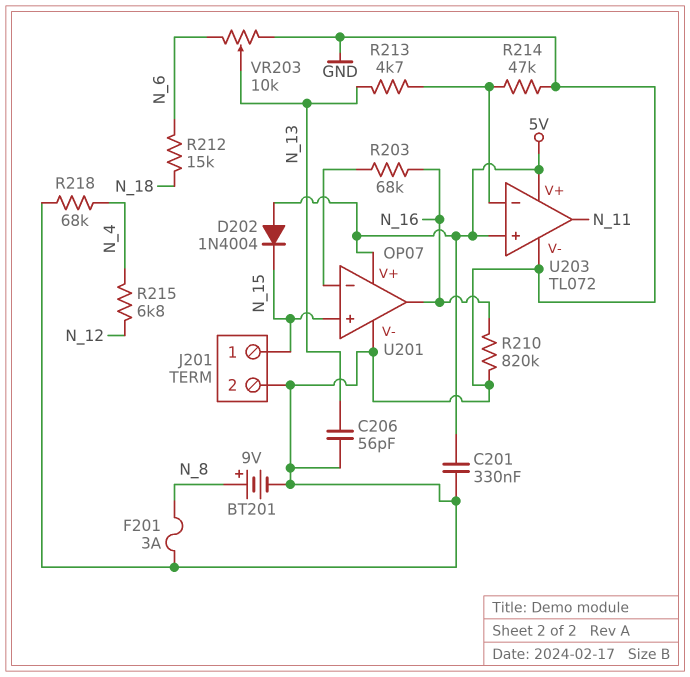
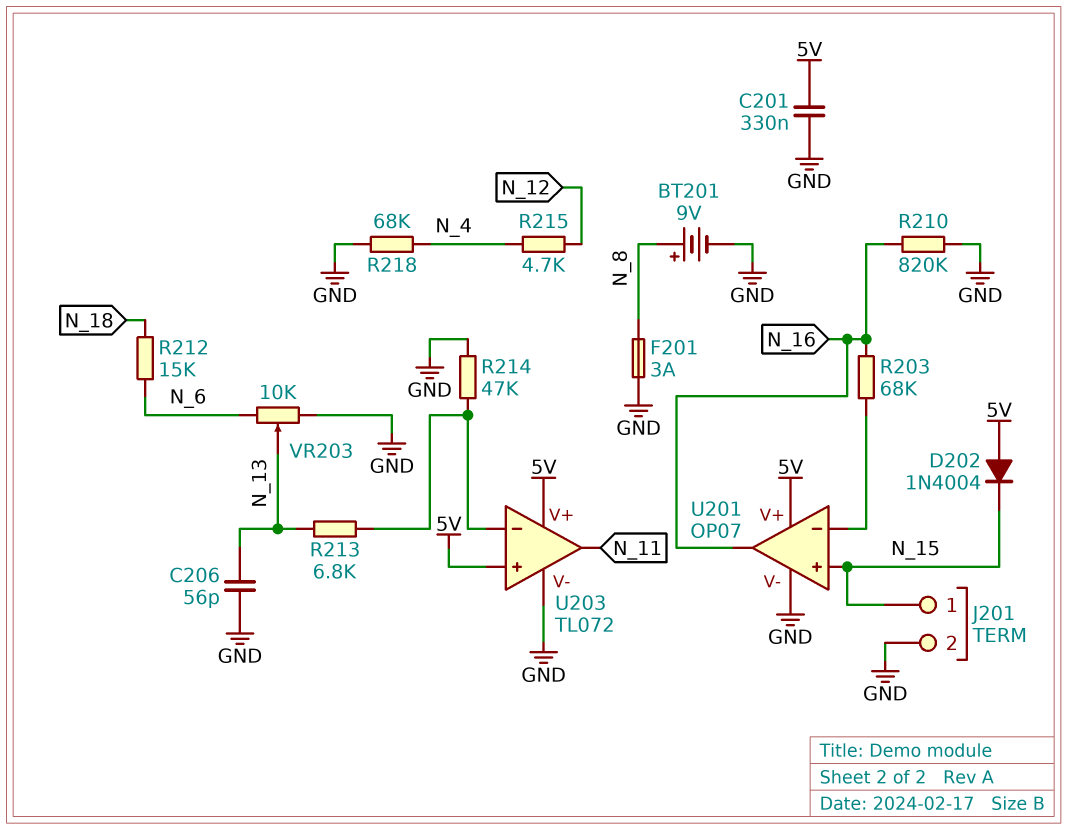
R213: 4.7k (N_13, U203/in-) -> 6.8k (N_13, U203/in-)
R215: 6.8k (N_4, N_12) -> 4.7k (N_4, N_12)

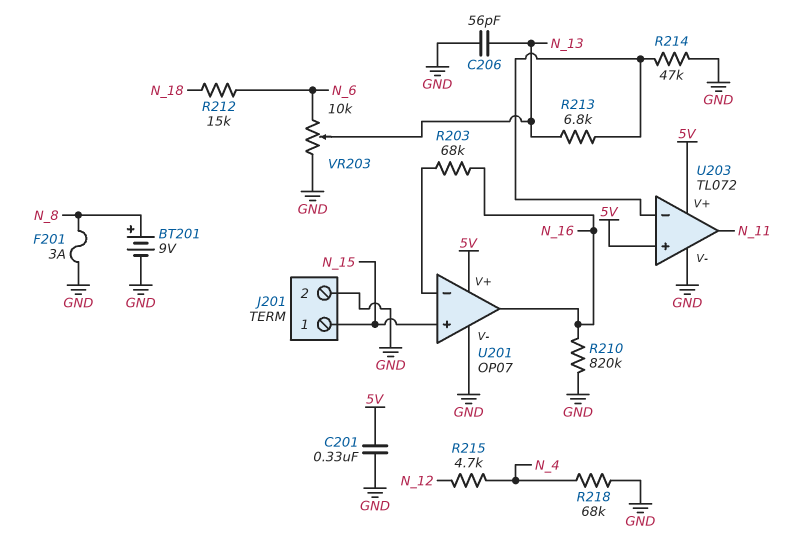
D202: diode 1N4004 (A 5V, K N_15) -> none

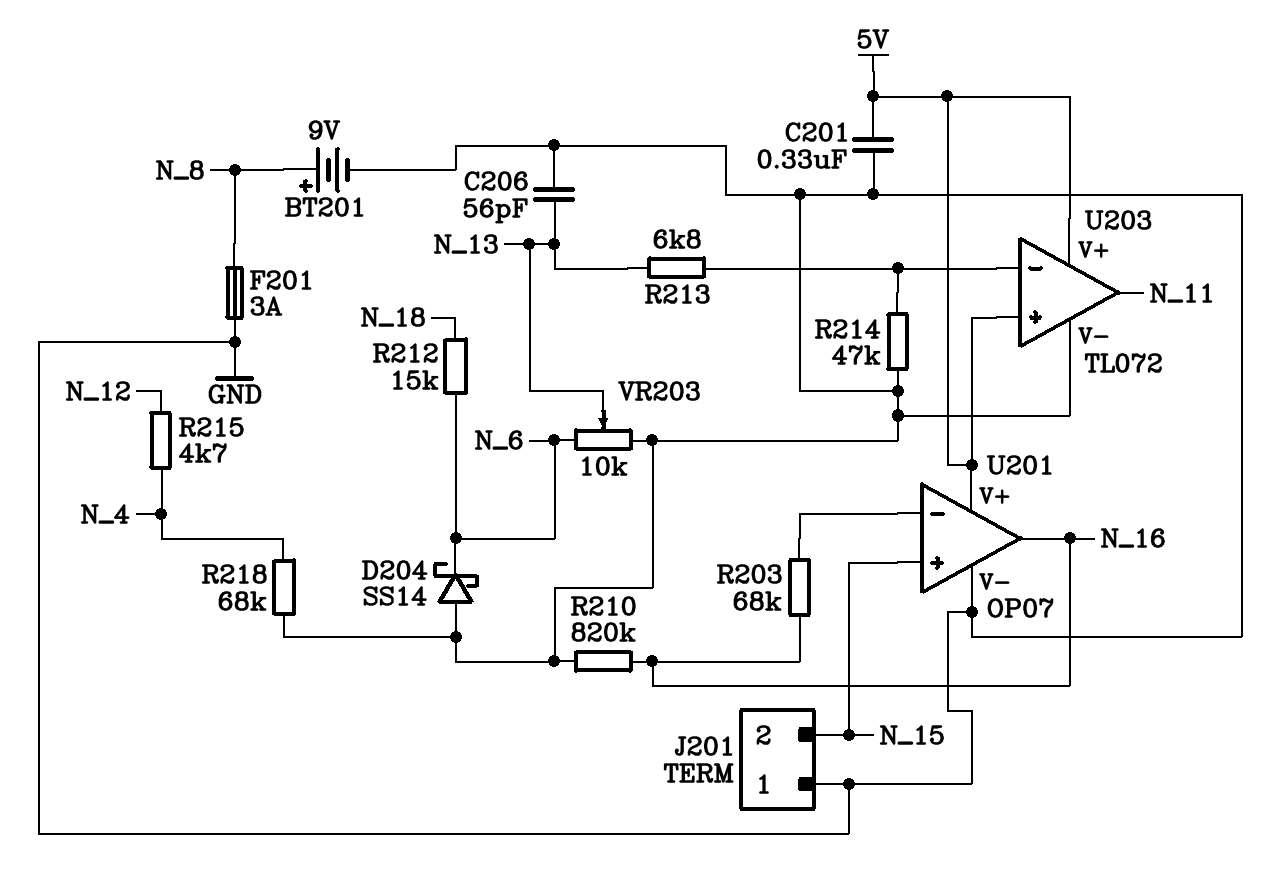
D204: none -> schottky SS14 (A GND, K N_6)
J201 pin 1: N_15 -> GND
J201 pin 2: GND -> N_15

